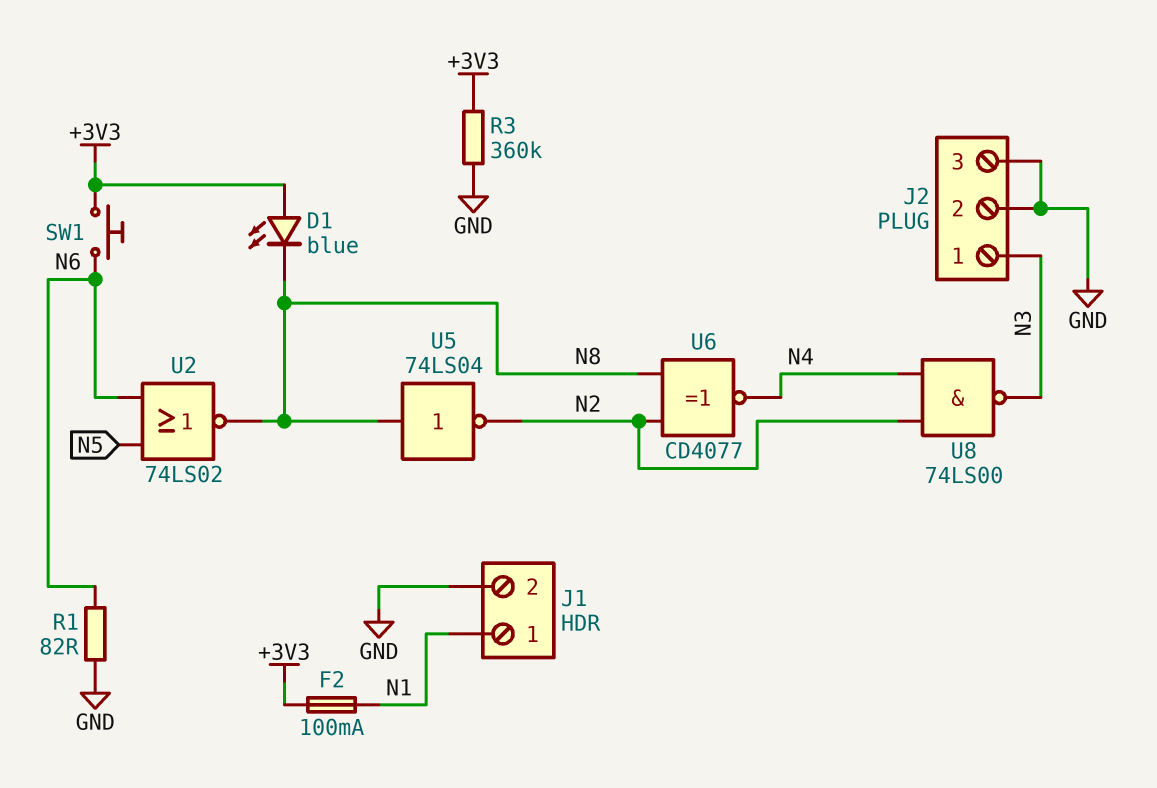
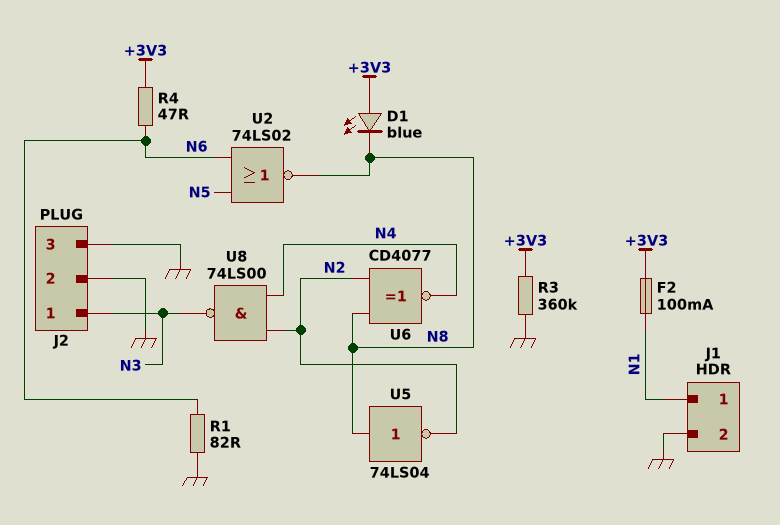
R4: none -> 47 (+3V3, N6)
SW1: button (+3V3, N6) -> none

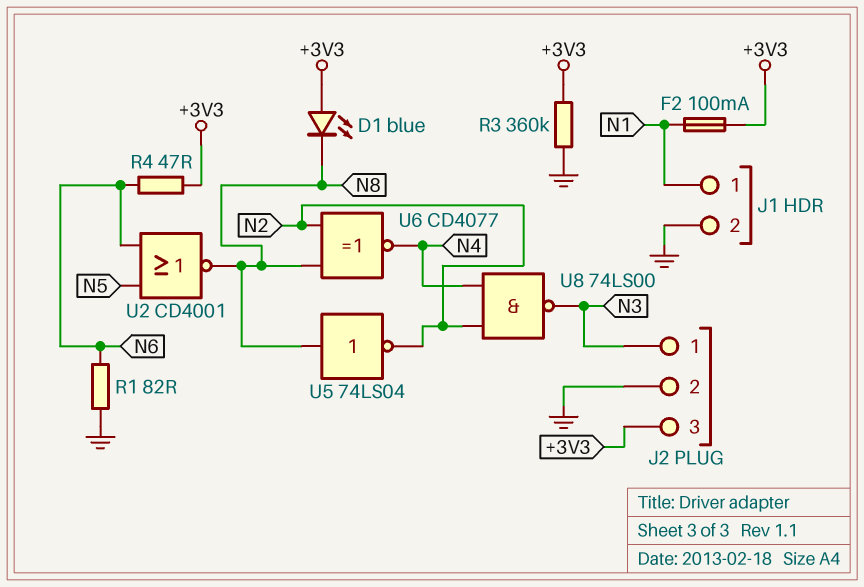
J2 pin 3: GND -> +3V3
U2: NOR 74LS02 (in N5, in N6, out N8) -> NOR CD4001 (in N5, in N6, out N8)

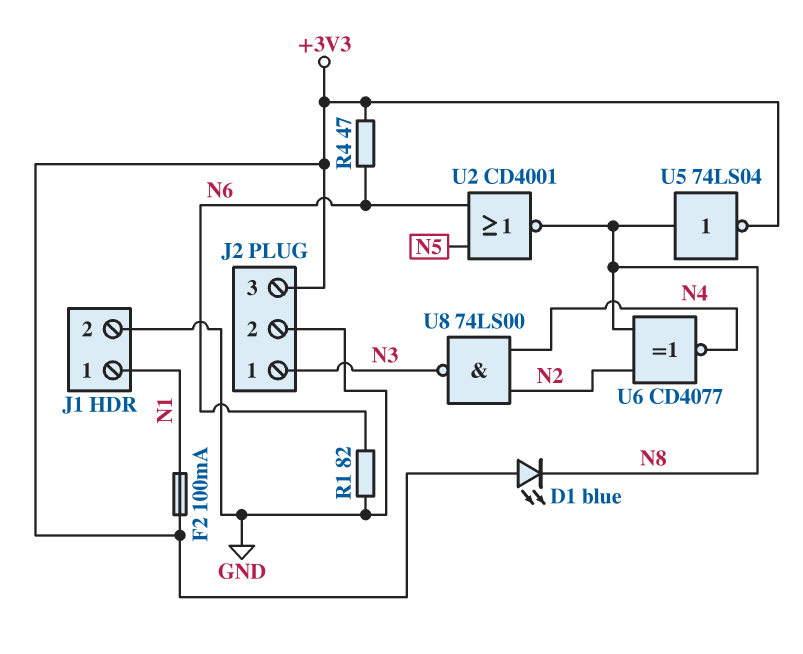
R3: 360k (+3V3, GND) -> none
U5: NOT 74LS04 (in N8, out N2) -> NOT 74LS04 (in N8, out +3V3)

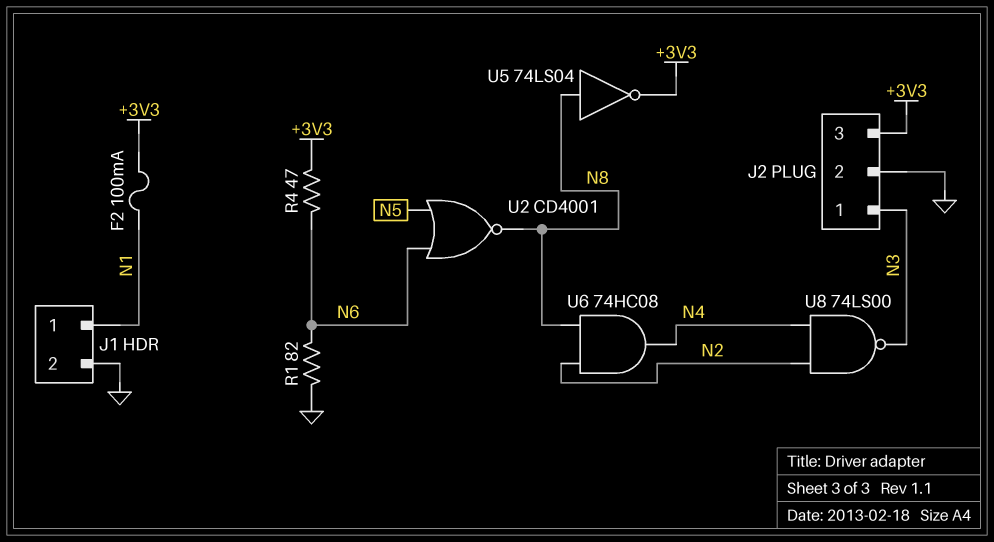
D1: LED blue (A +3V3, K N8) -> none
U6: XNOR CD4077 (in N2, in N8, out N4) -> AND 74HC08 (in N2, in N8, out N4)

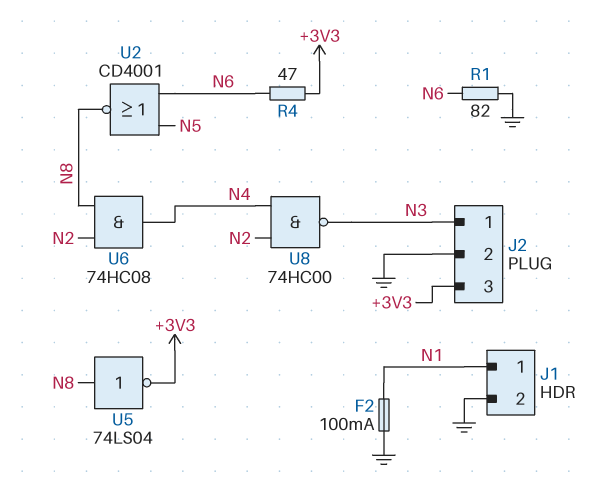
F2: 100mA (+3V3, N1) -> 100mA (GND, N1)
U8: NAND 74LS00 (in N2, in N4, out N3) -> NAND 74HC00 (in N2, in N4, out N3)

